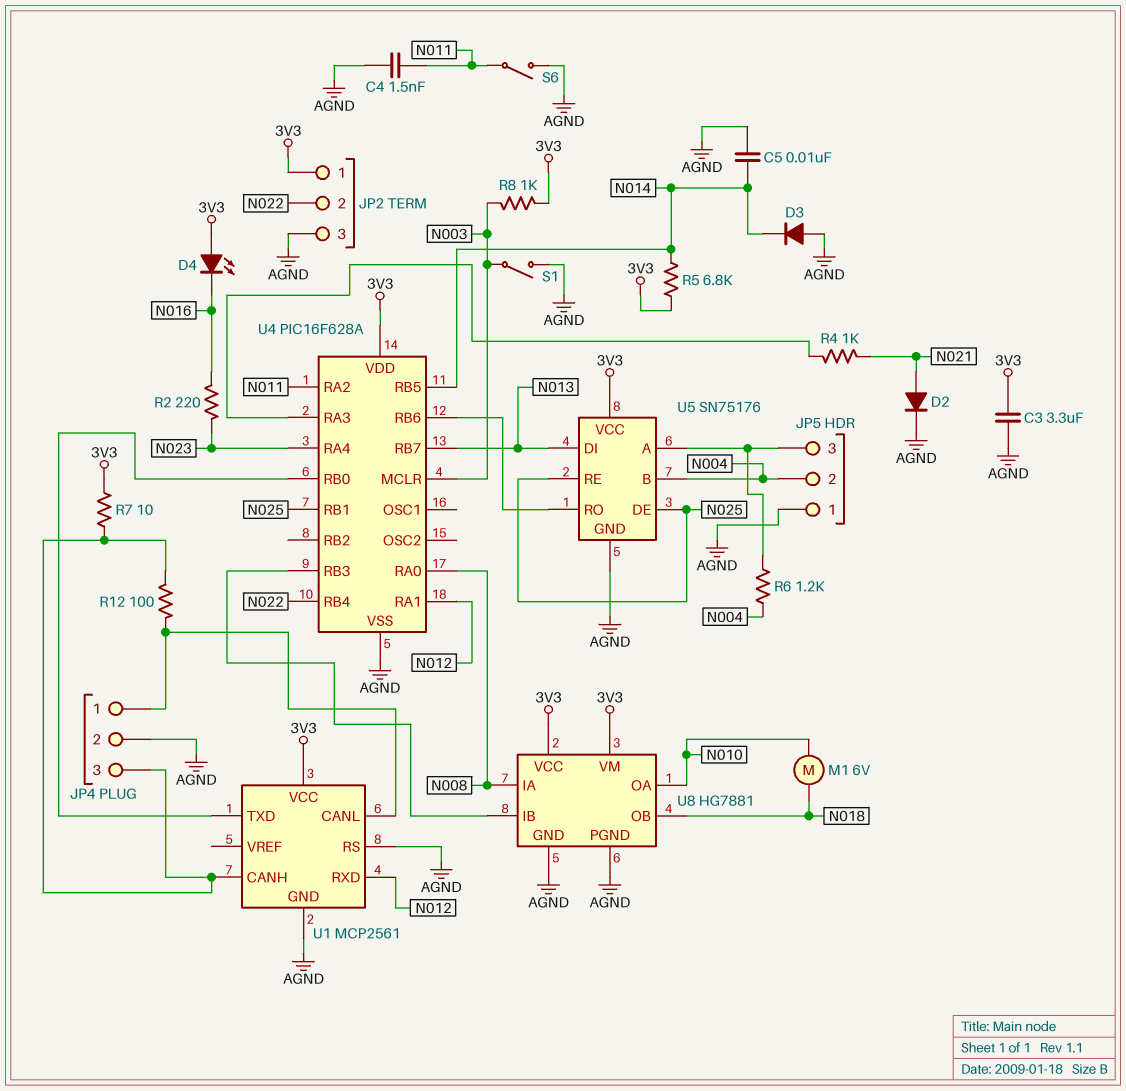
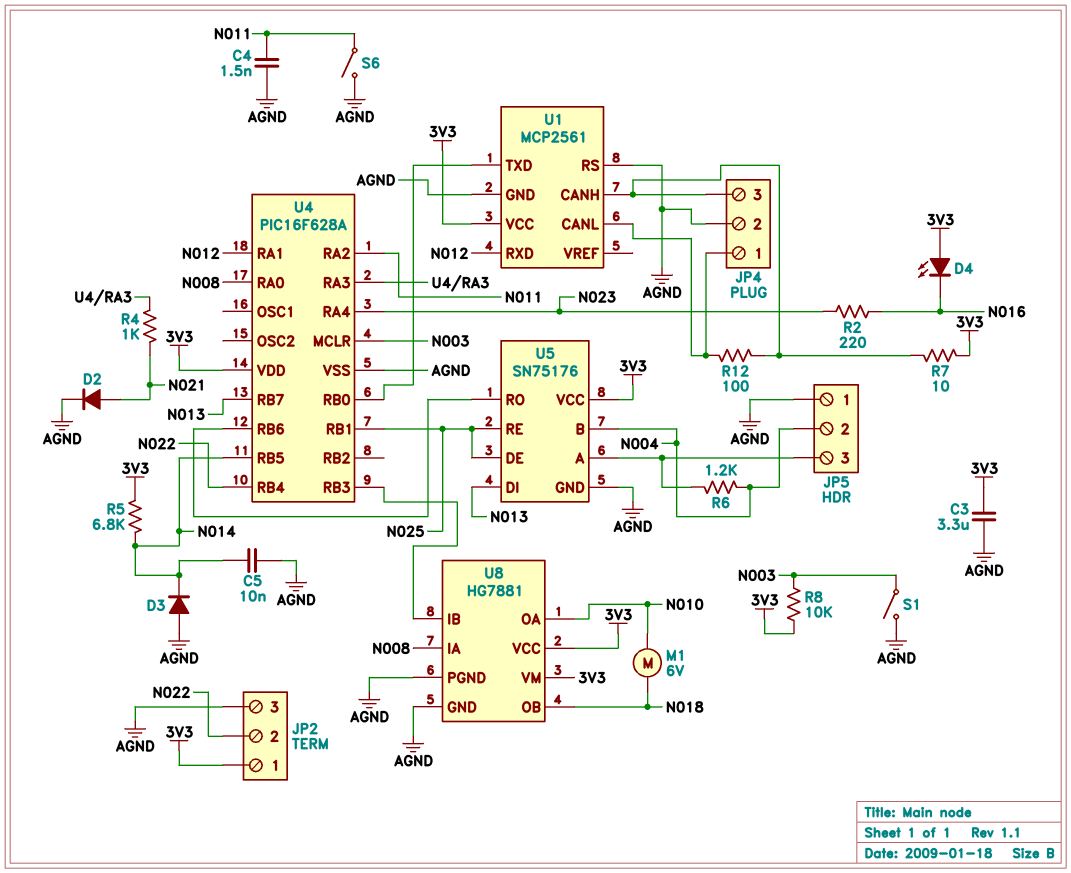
R8: 1k (3V3, N003) -> 10k (3V3, N003)

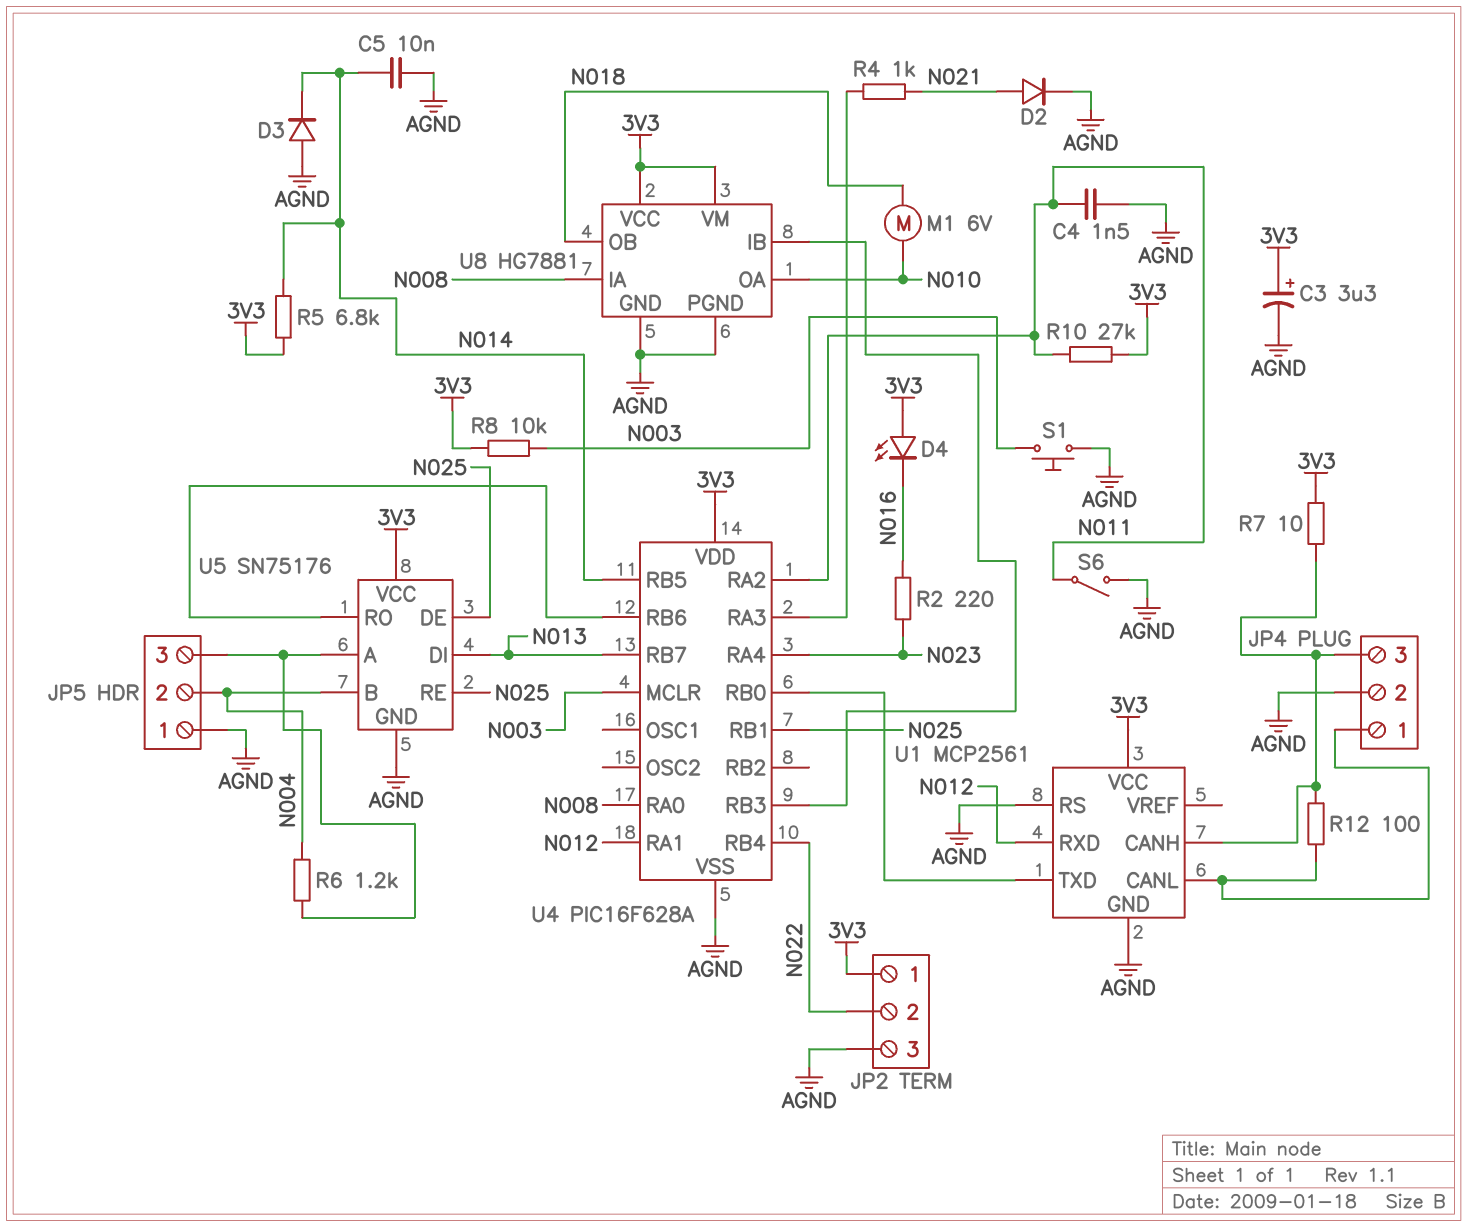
C3: 3.3uF (3V3, AGND) -> 3.3uF (plus 3V3, minus AGND)
R10: none -> 27k (3V3, N011)
S1: switch (AGND, N003) -> button (AGND, N003)

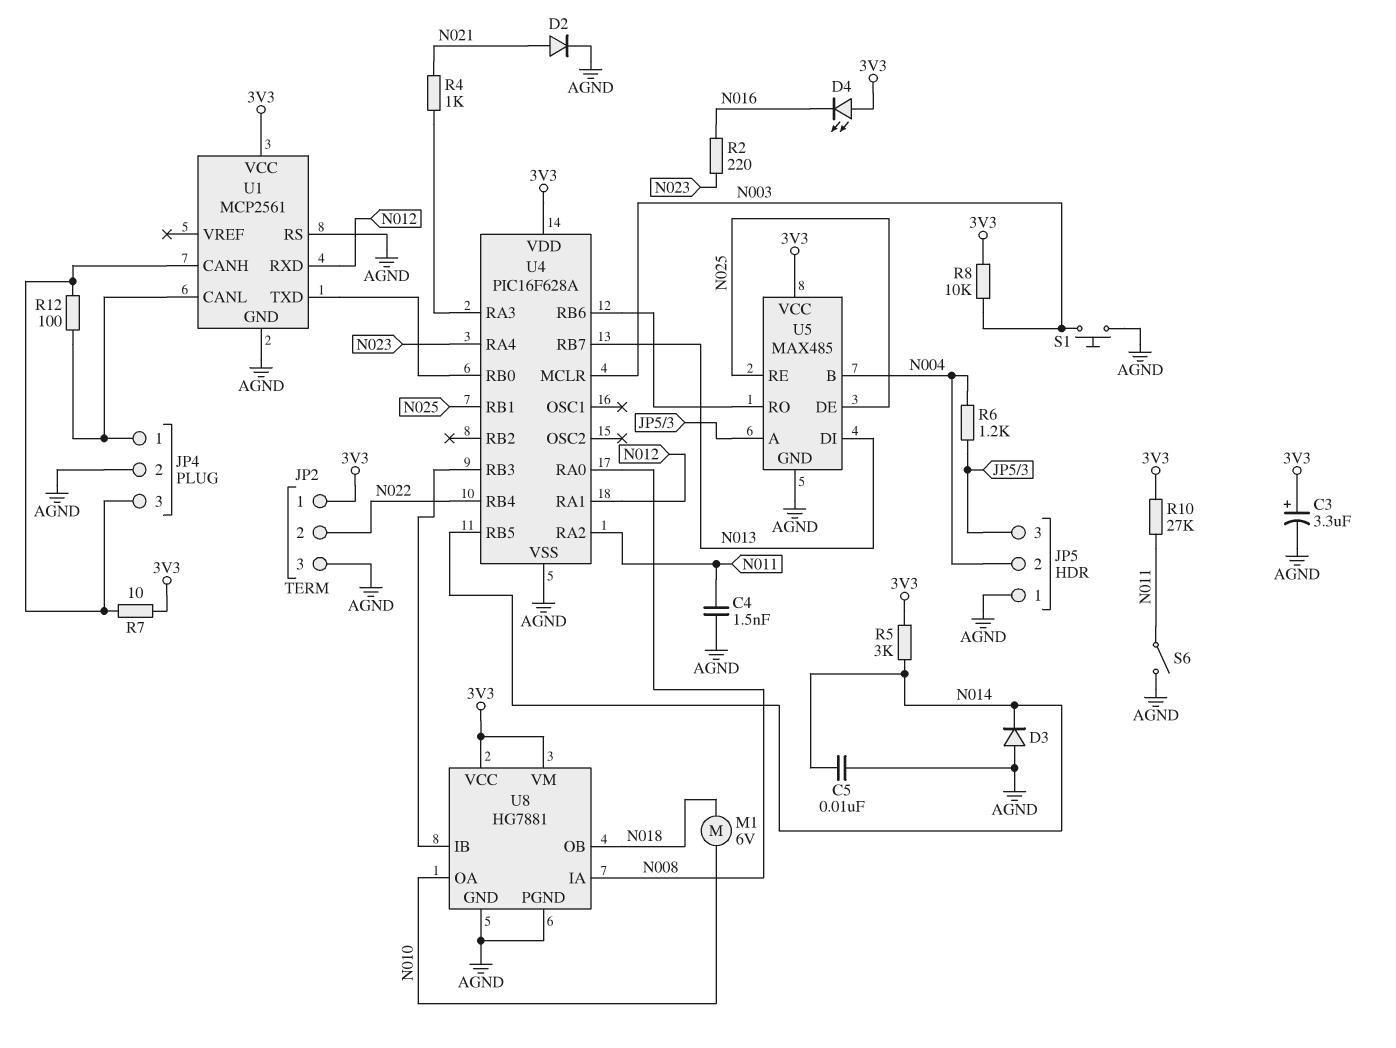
R5: 6.8k (3V3, N014) -> 3k (3V3, N014)
U5: SN75176 -> MAX485

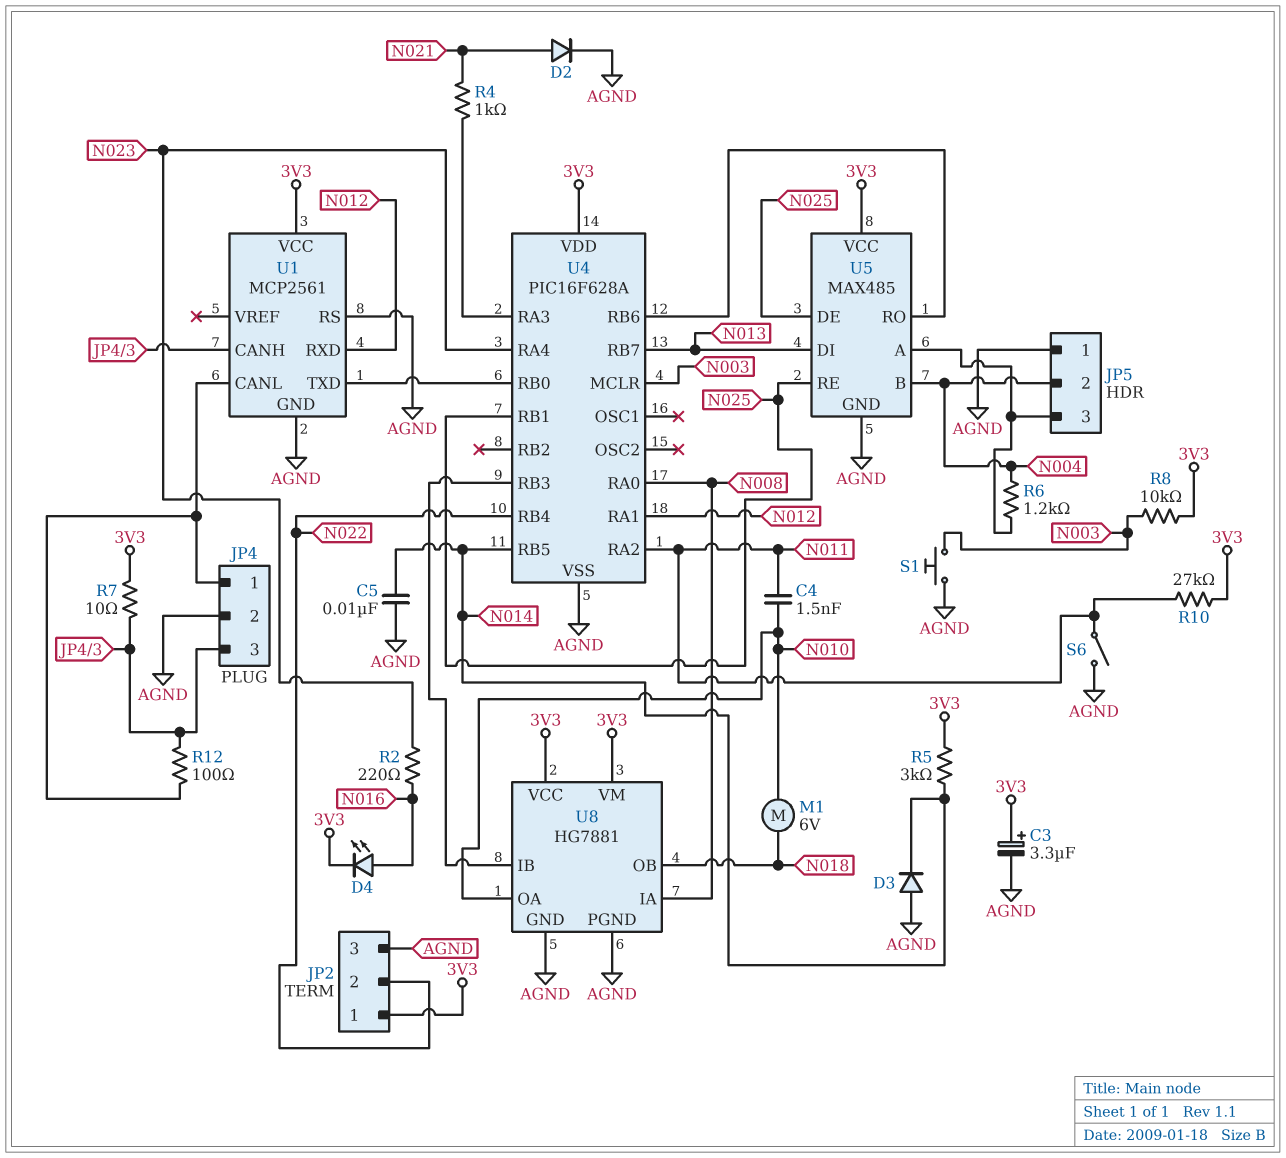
C4: 1.5nF (AGND, N011) -> 1.5nF (N010, N011)
D4: LED (A 3V3, K N016) -> LED (A N016, K 3V3)

